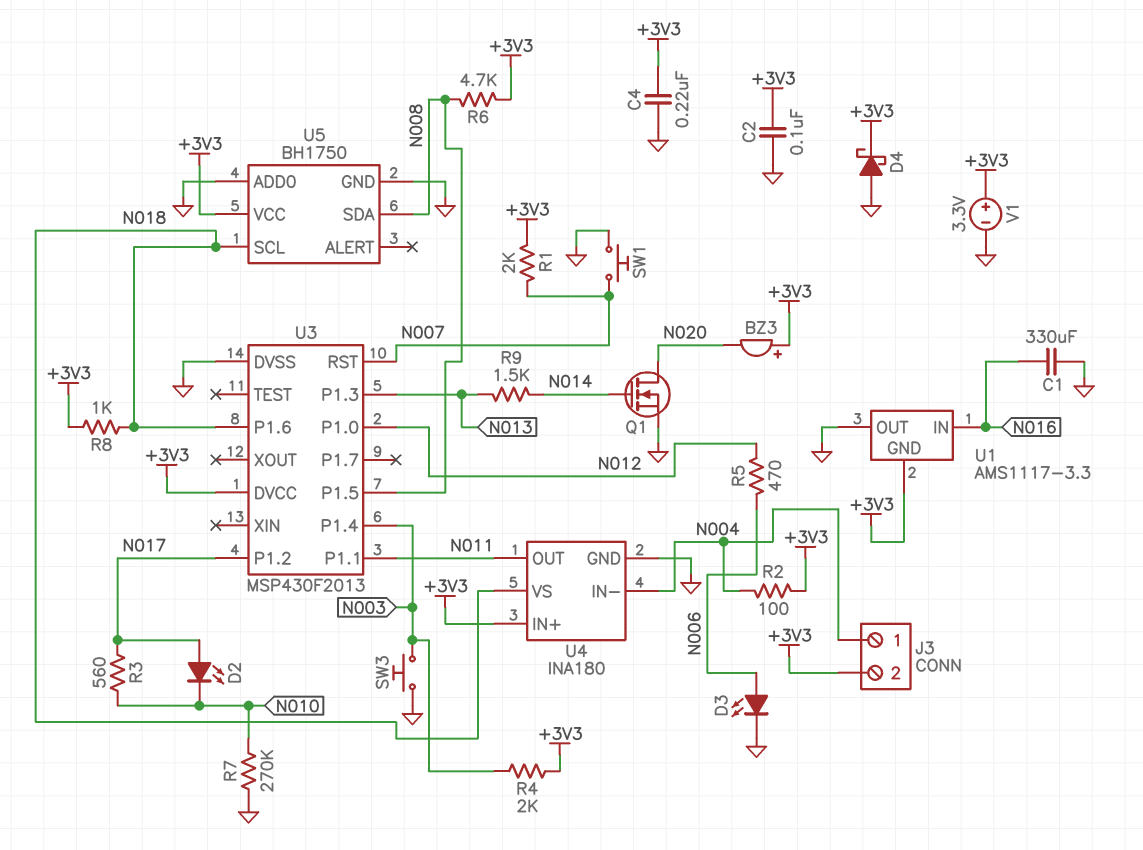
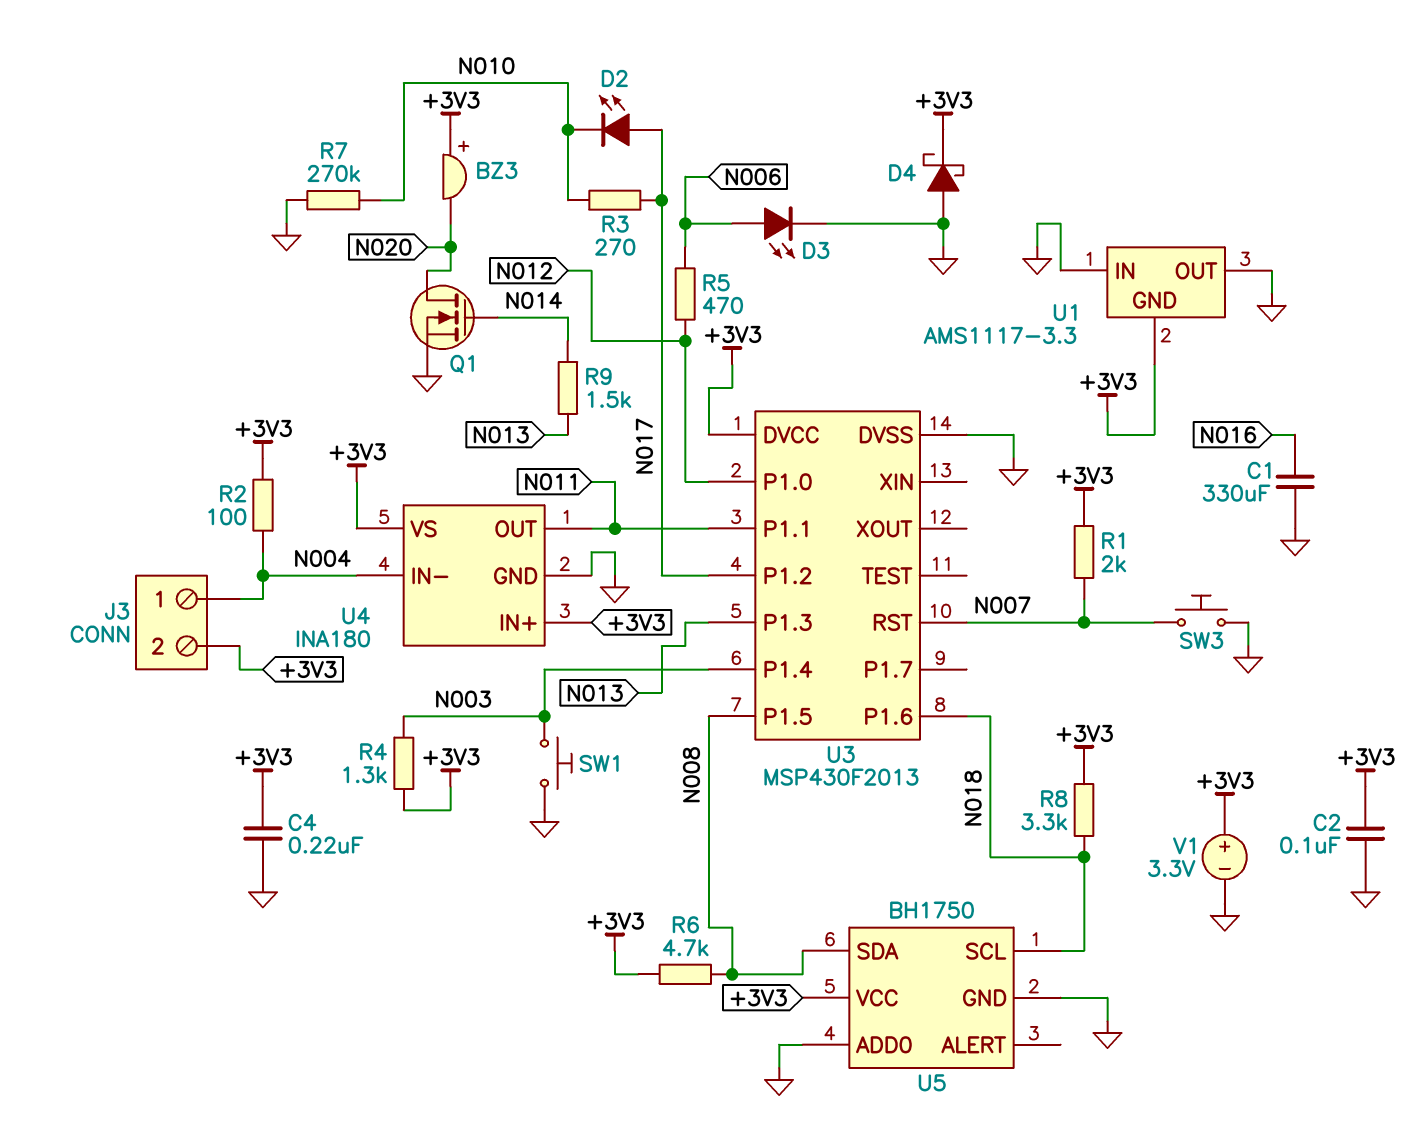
R3: 560 (N010, N017) -> 270 (N010, N017)
R4: 2k (+3V3, N003) -> 1.3k (+3V3, N003)
R8: 1k (+3V3, N018) -> 3.3k (+3V3, N018)
SW1: button (GND, N007) -> button (GND, N003)
SW3: button (GND, N003) -> button (GND, N007)
U1 pin IN: N016 -> GND
U4 pin VS: N018 -> +3V3

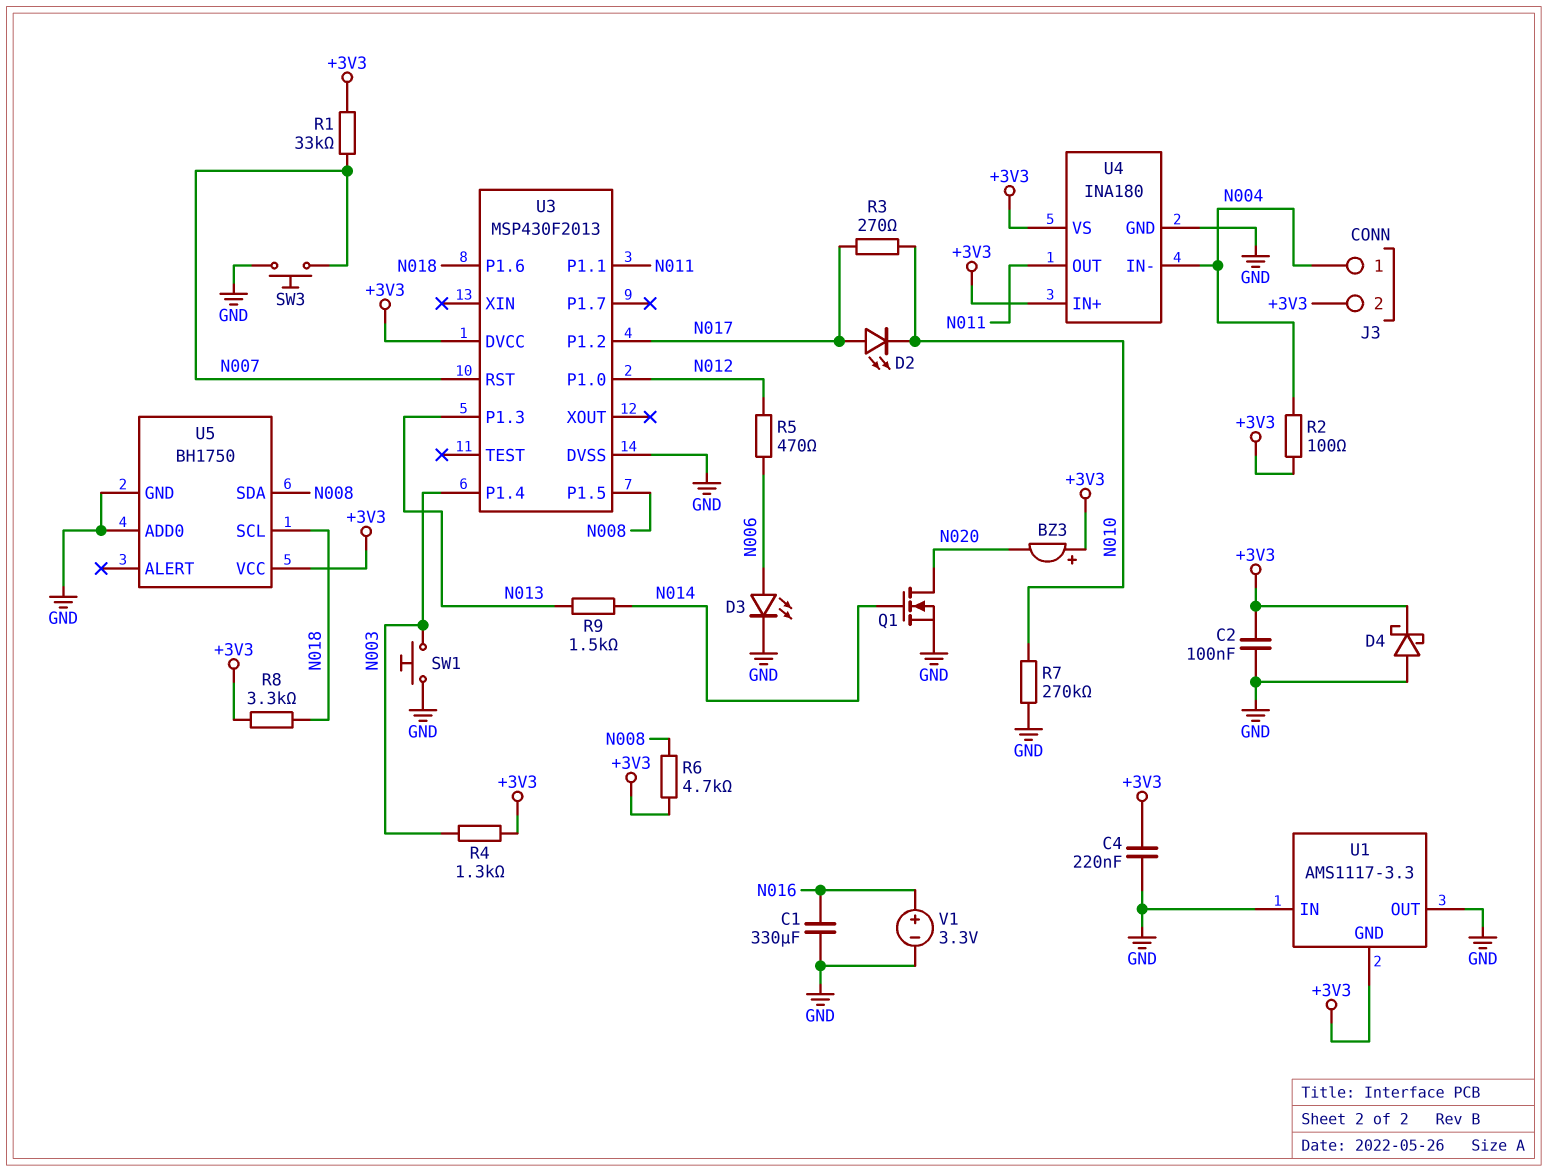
R1: 2k (+3V3, N007) -> 33k (+3V3, N007)
V1: 3.3V (plus +3V3, minus GND) -> 3.3V (plus N016, minus GND)

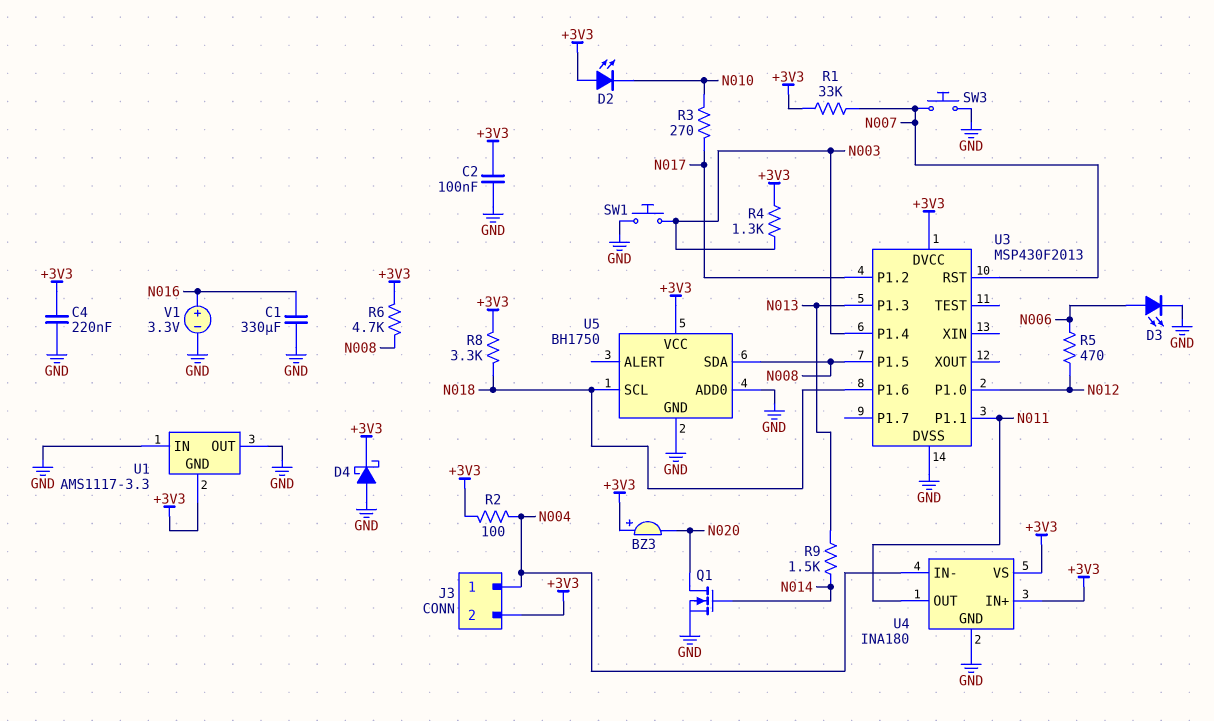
D2: LED (A N017, K N010) -> LED (A +3V3, K N010)
R7: 270k (GND, N010) -> none

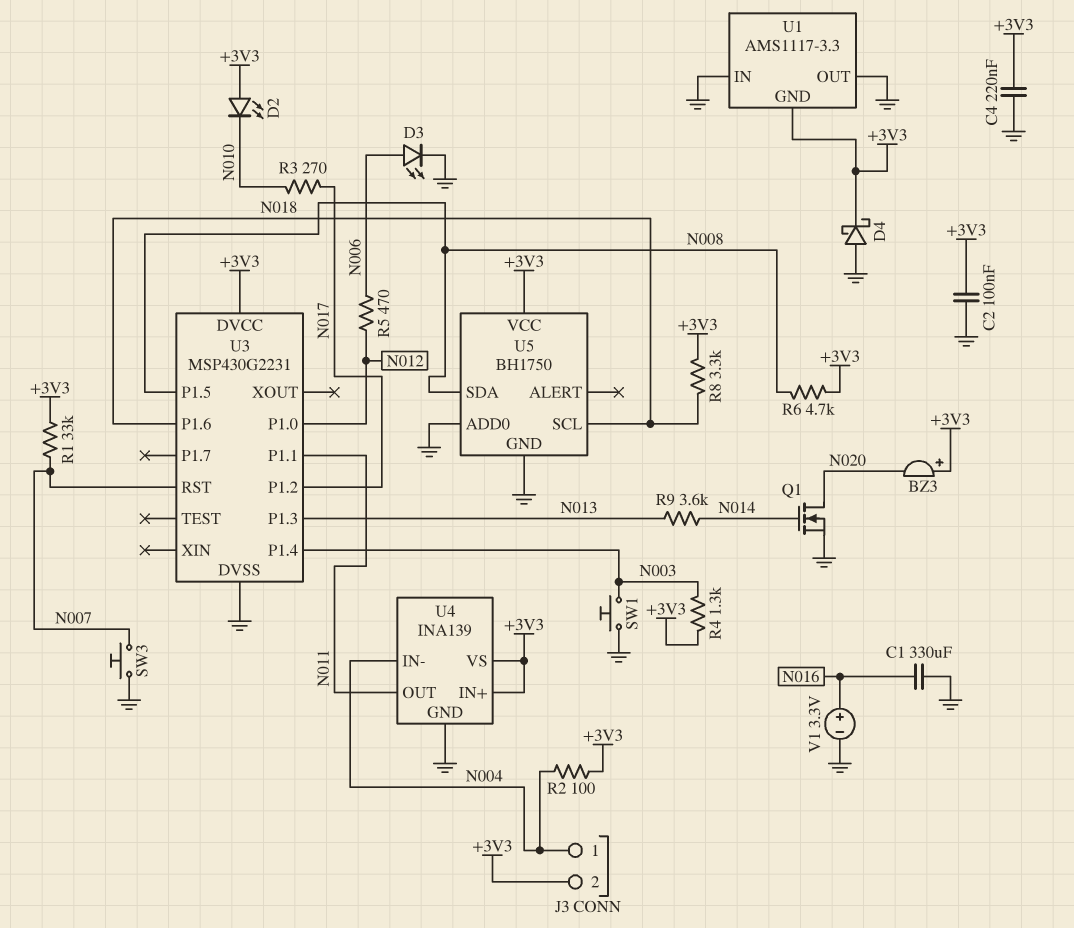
R9: 1.5k (N013, N014) -> 3.6k (N013, N014)
U3: MSP430F2013 -> MSP430G2231
U4: INA180 -> INA139

